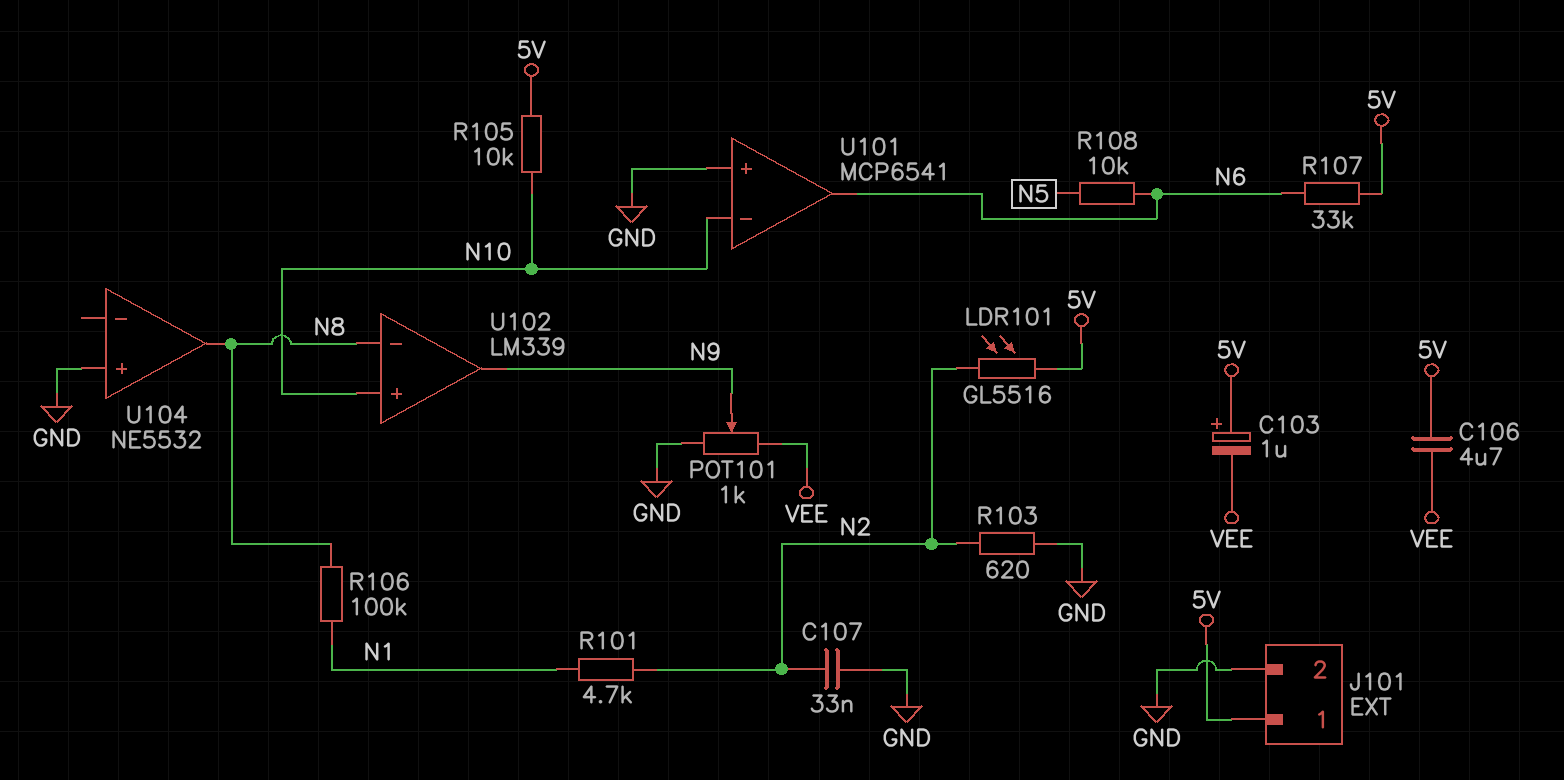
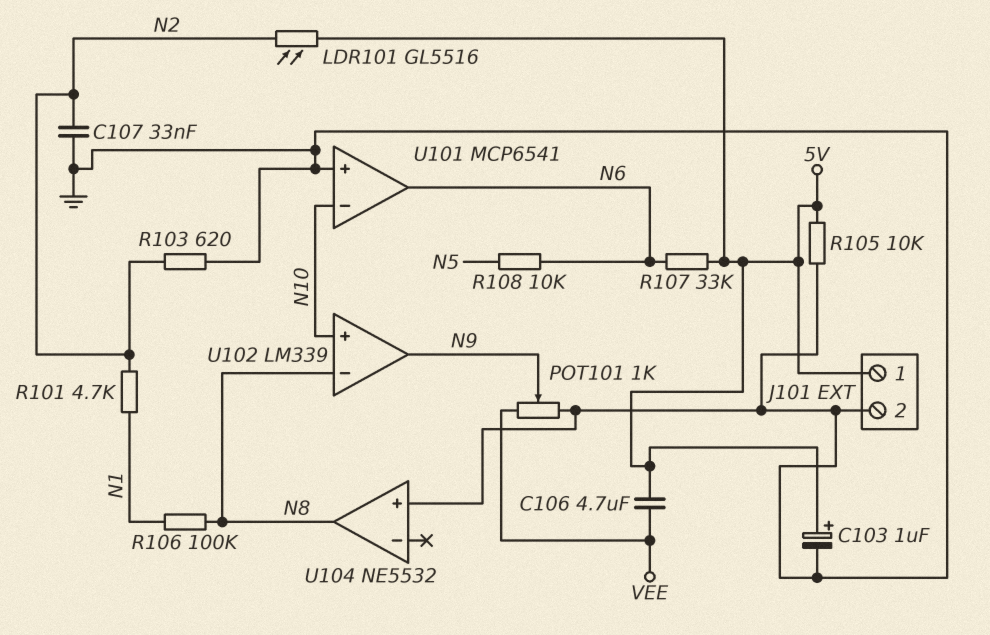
C103: 1uF (plus 5V, minus VEE) -> 1uF (plus 5V, minus GND)
R105: 10k (5V, N10) -> 10k (5V, GND)

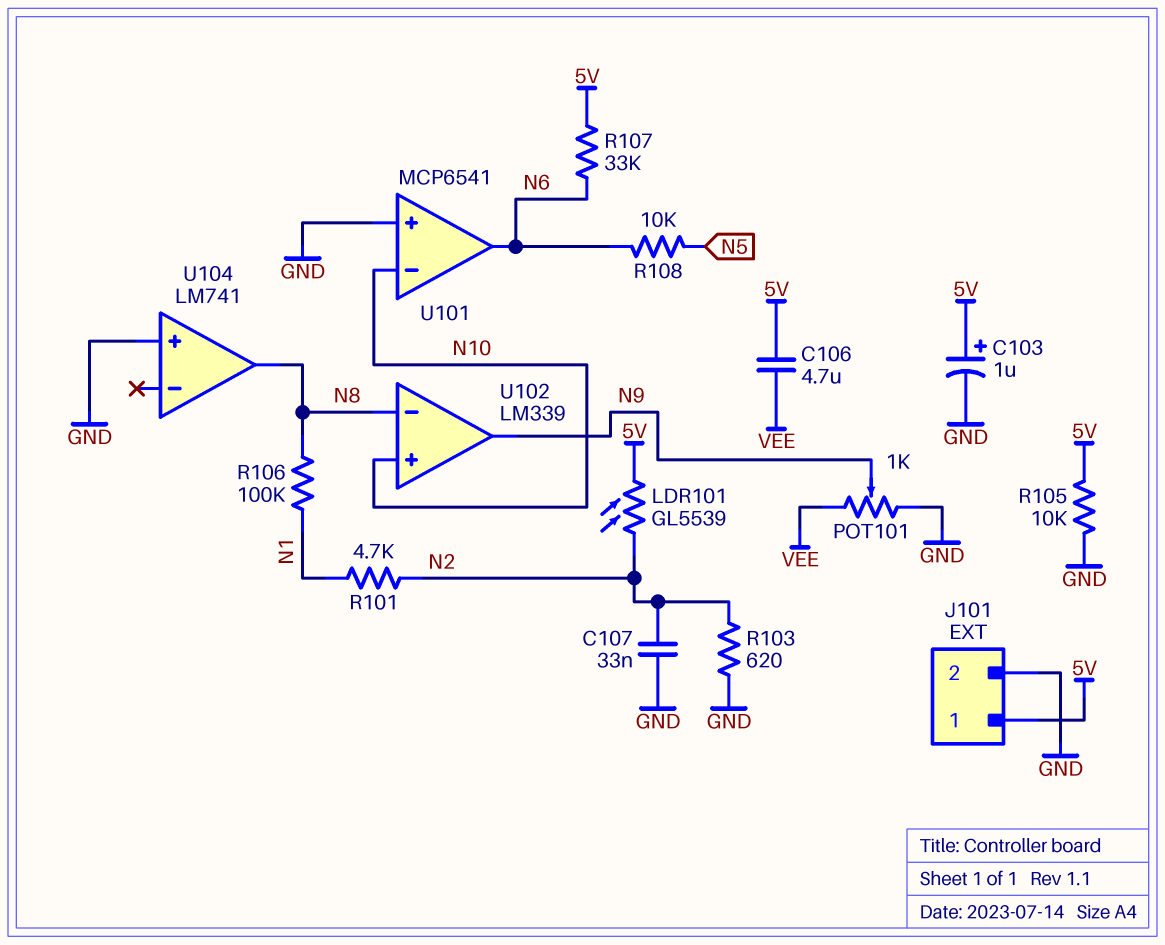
LDR101: GL5516 (5V, N2) -> GL5539 (5V, N2)
U104: NE5532 -> LM741

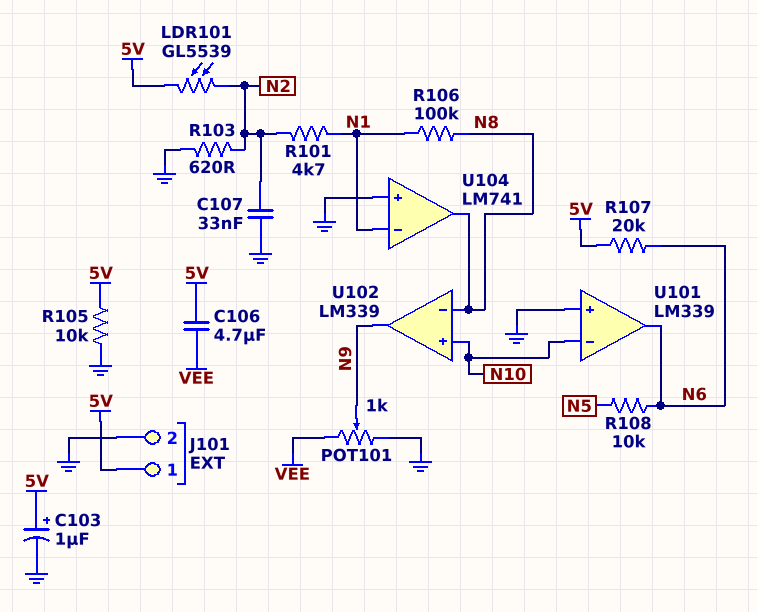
R107: 33k (5V, N6) -> 20k (5V, N6)
U101: MCP6541 -> LM339
U104 pin in-: none -> N1

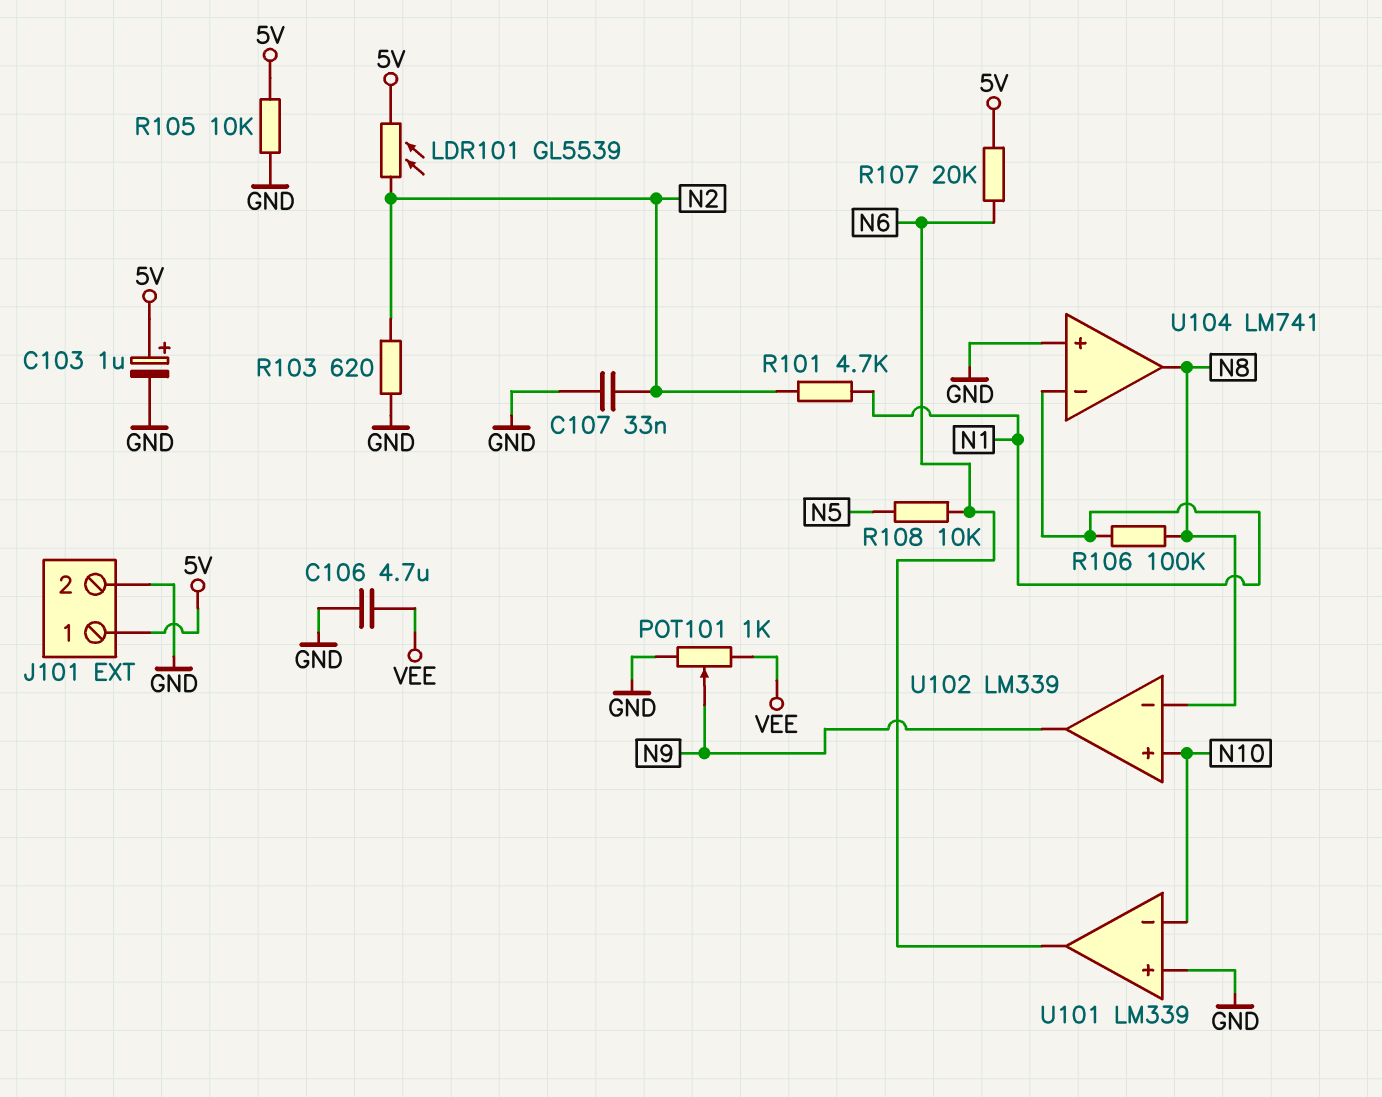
C106: 4.7uF (5V, VEE) -> 4.7uF (GND, VEE)

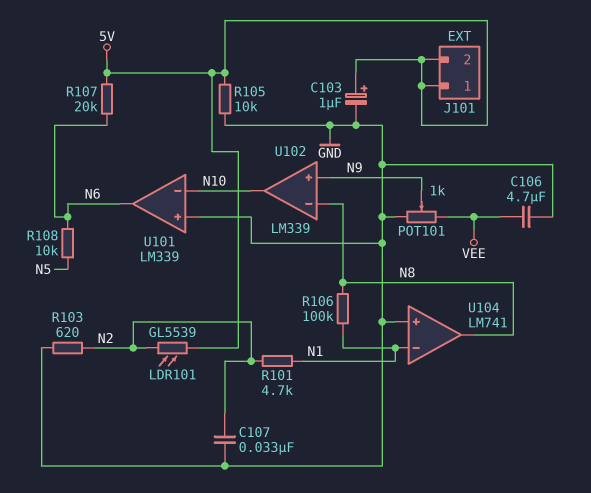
J101 pin 2: GND -> 5V
U102 pin in+: N10 -> N9
U102 pin out: N9 -> N10

